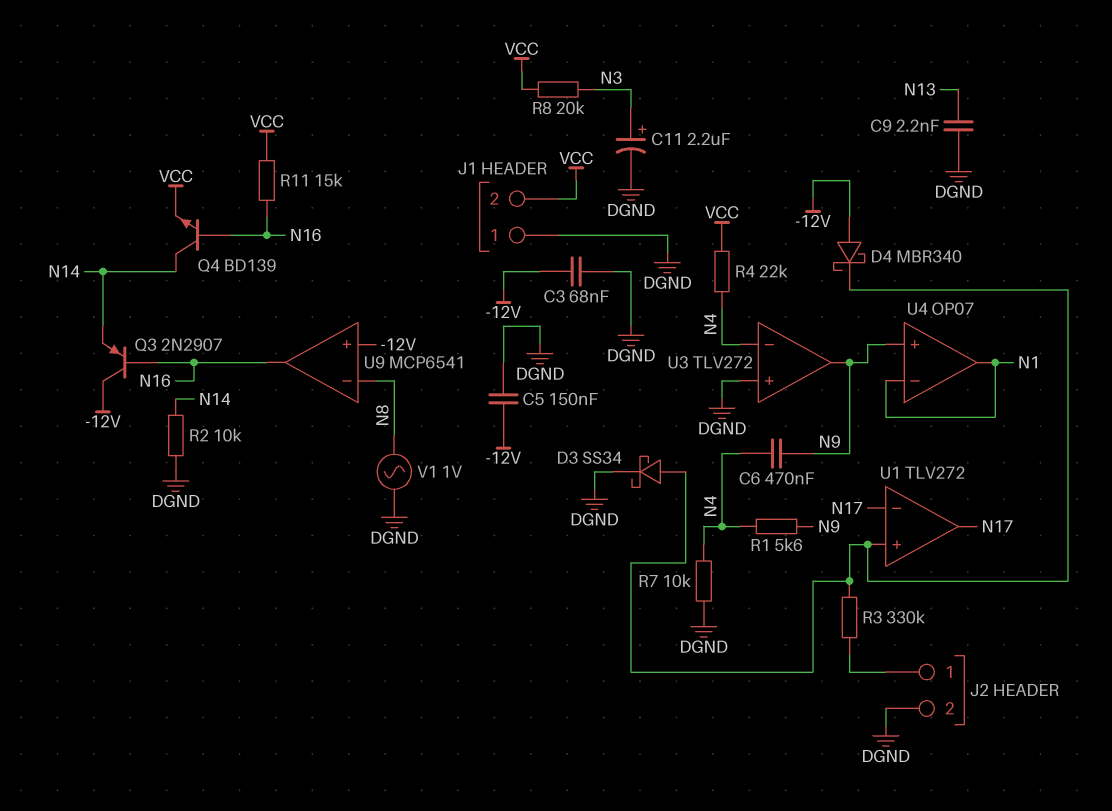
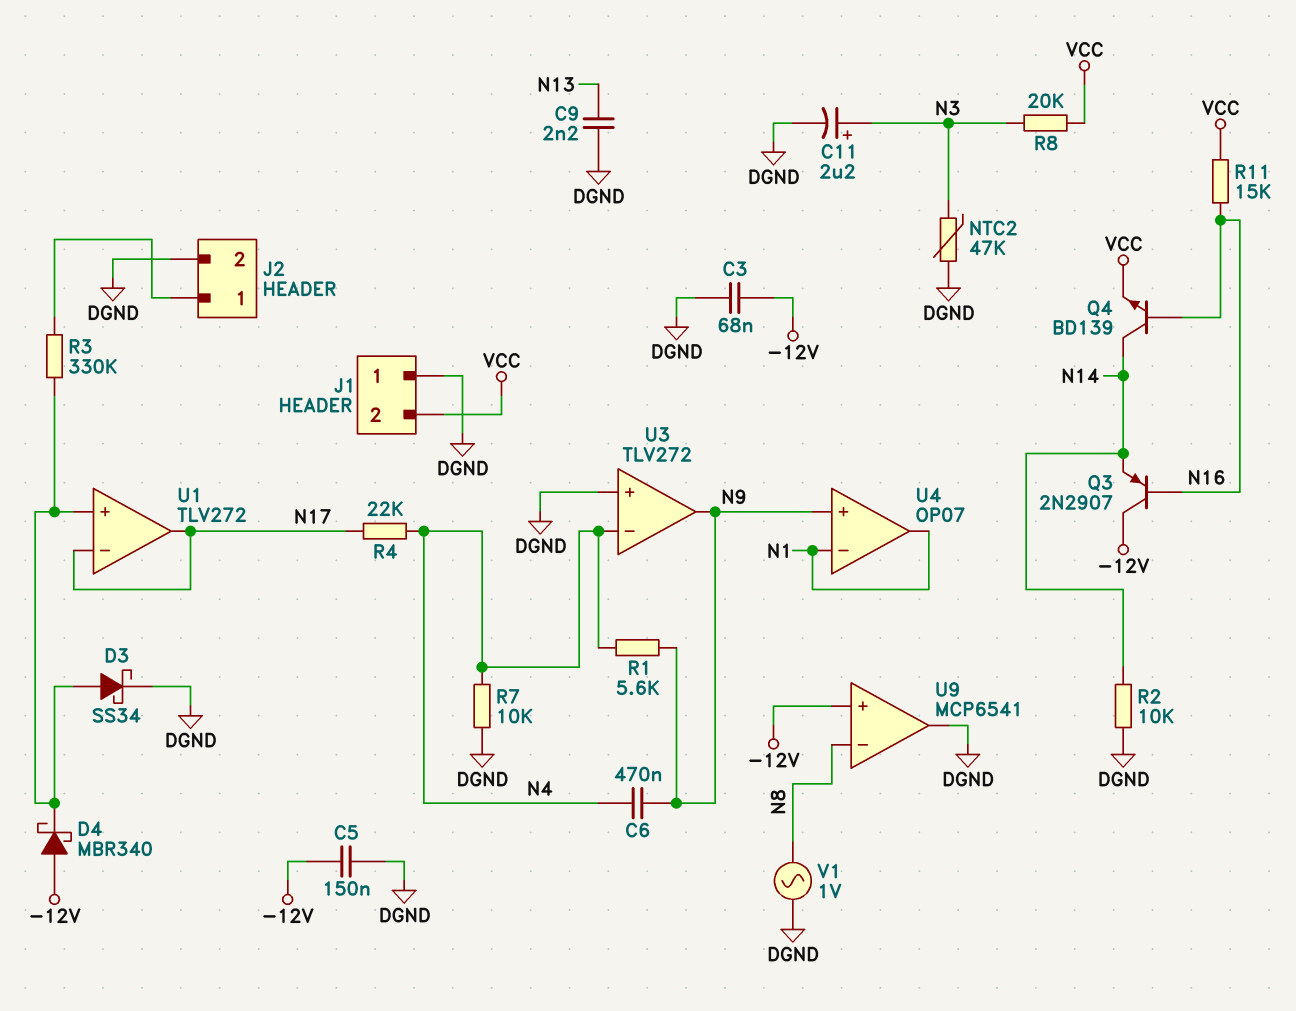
NTC2: none -> 47k (DGND, N3)
R4: 22k (N4, VCC) -> 22k (N4, N17)
U9 pin out: N16 -> DGND

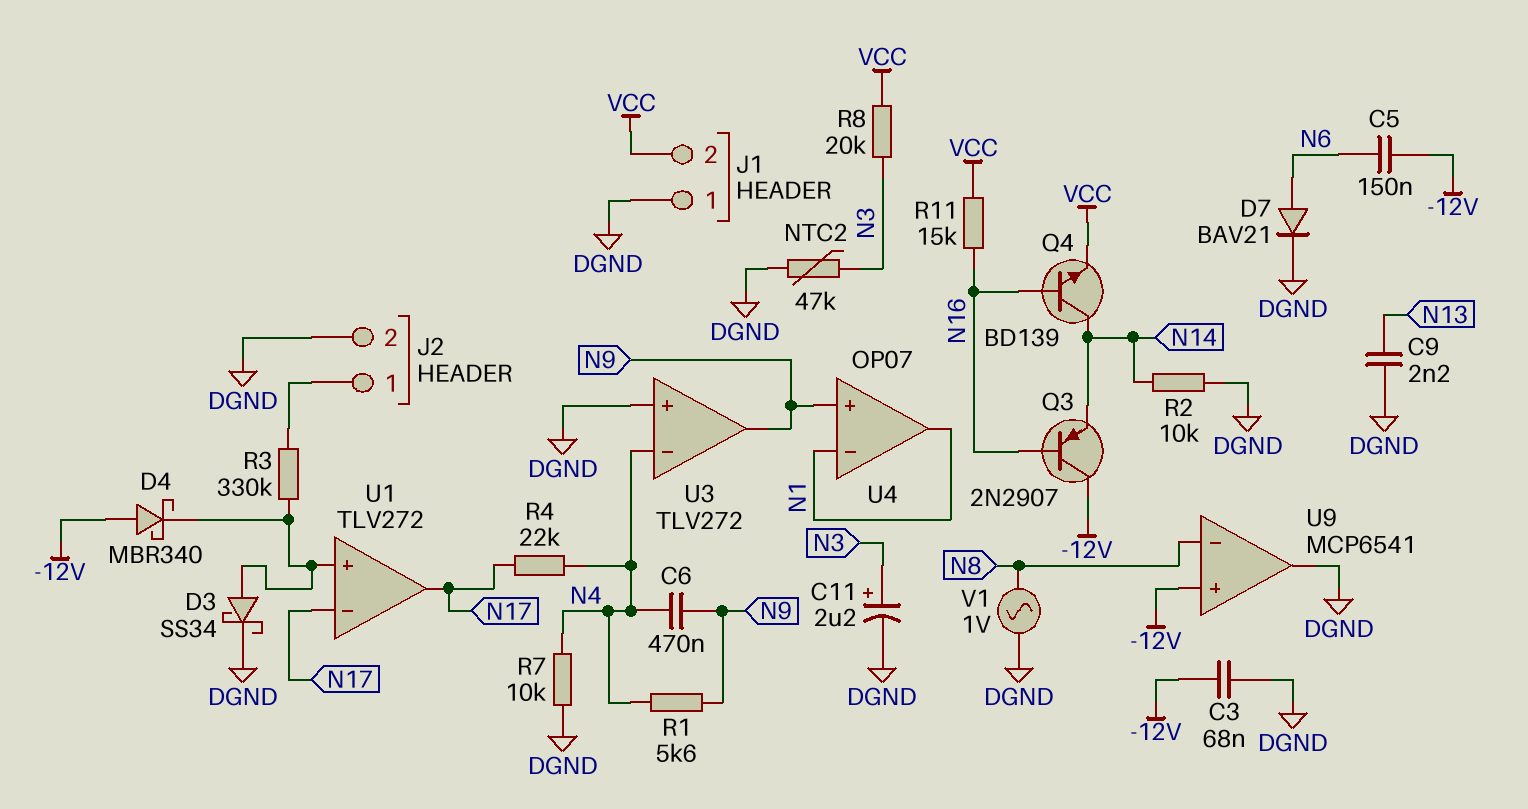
C5: 150nF (-12V, DGND) -> 150nF (-12V, N6)
D7: none -> diode BAV21 (A N6, K DGND)

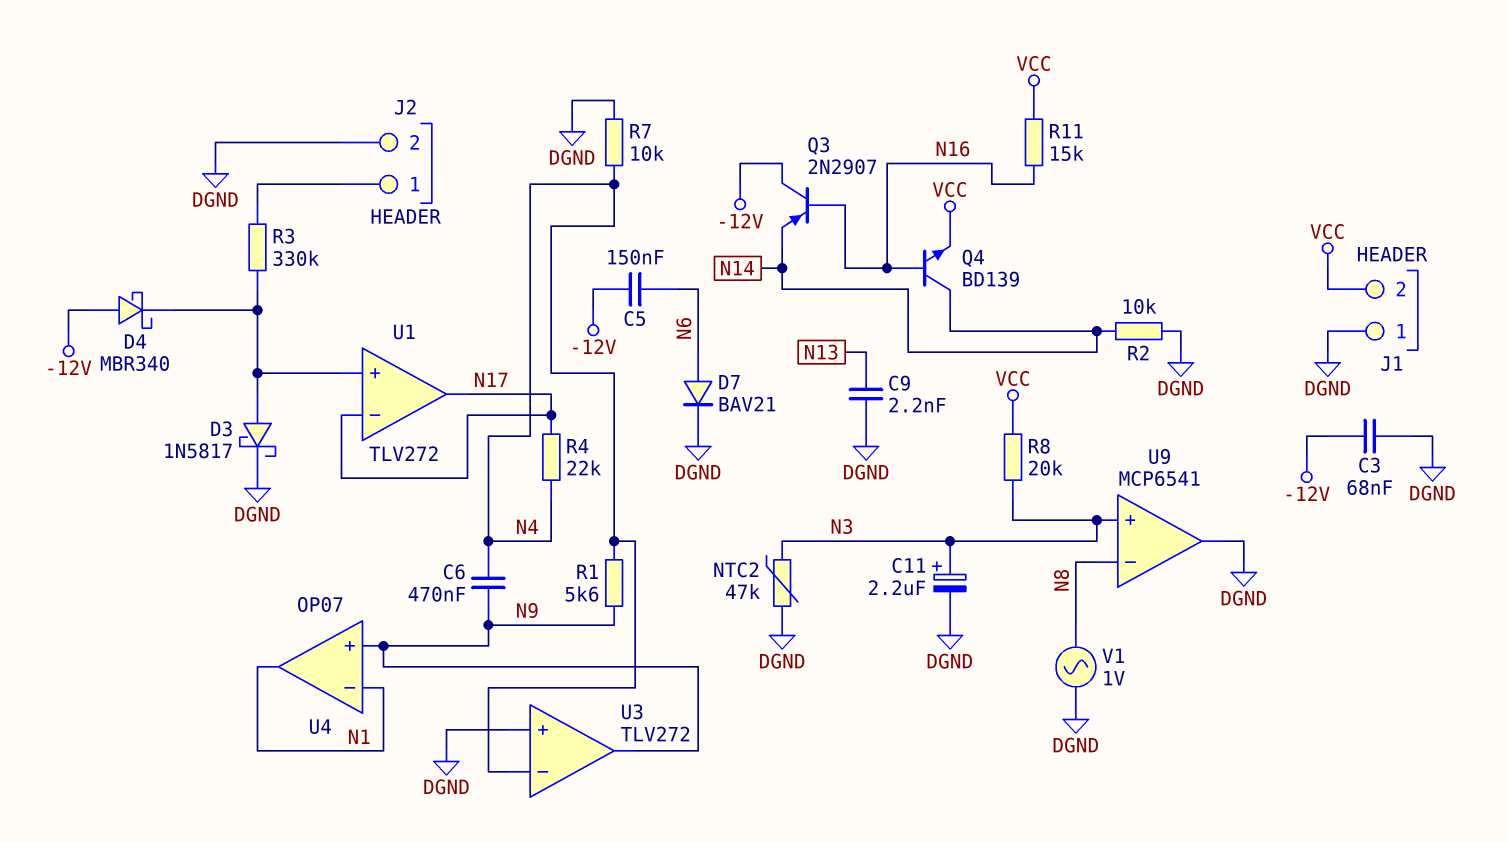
D3: schottky SS34 (A U1/in+, K DGND) -> schottky 1N5817 (A U1/in+, K DGND)
U9 pin in+: -12V -> N3

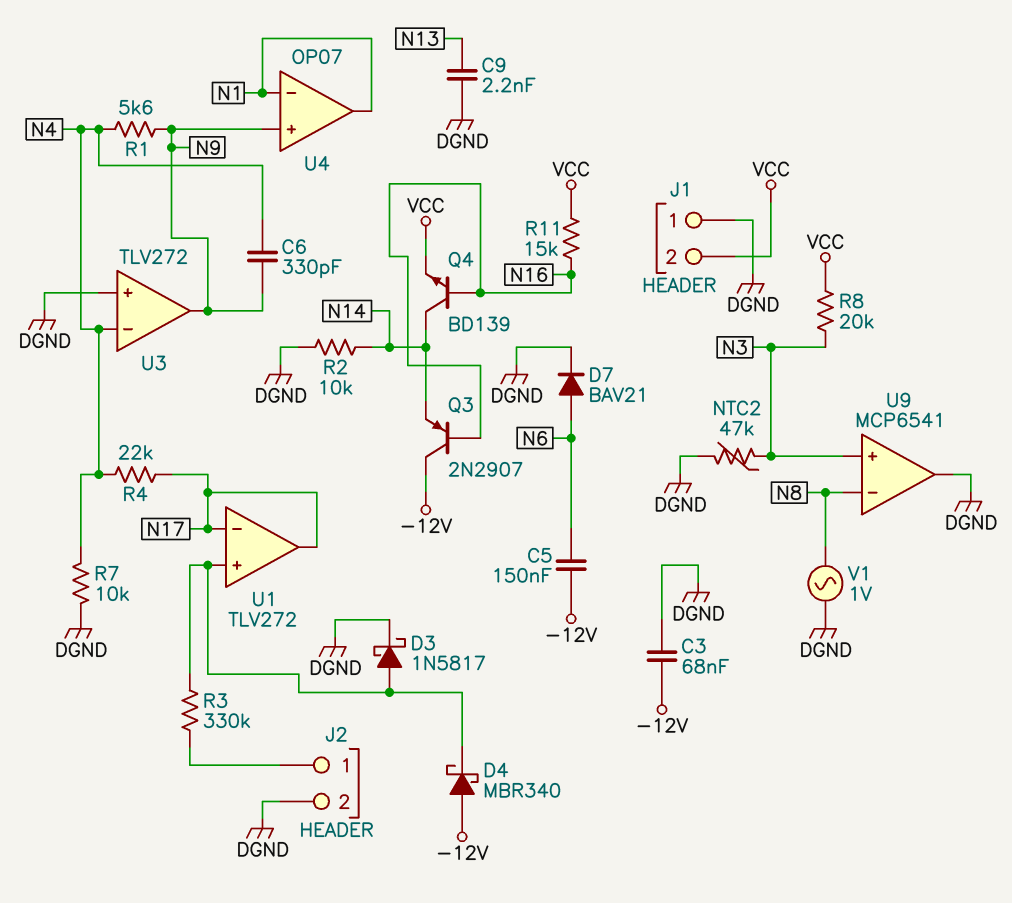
C6: 470nF (N4, N9) -> 330pF (N4, N9)
C11: 2.2uF (plus N3, minus DGND) -> none

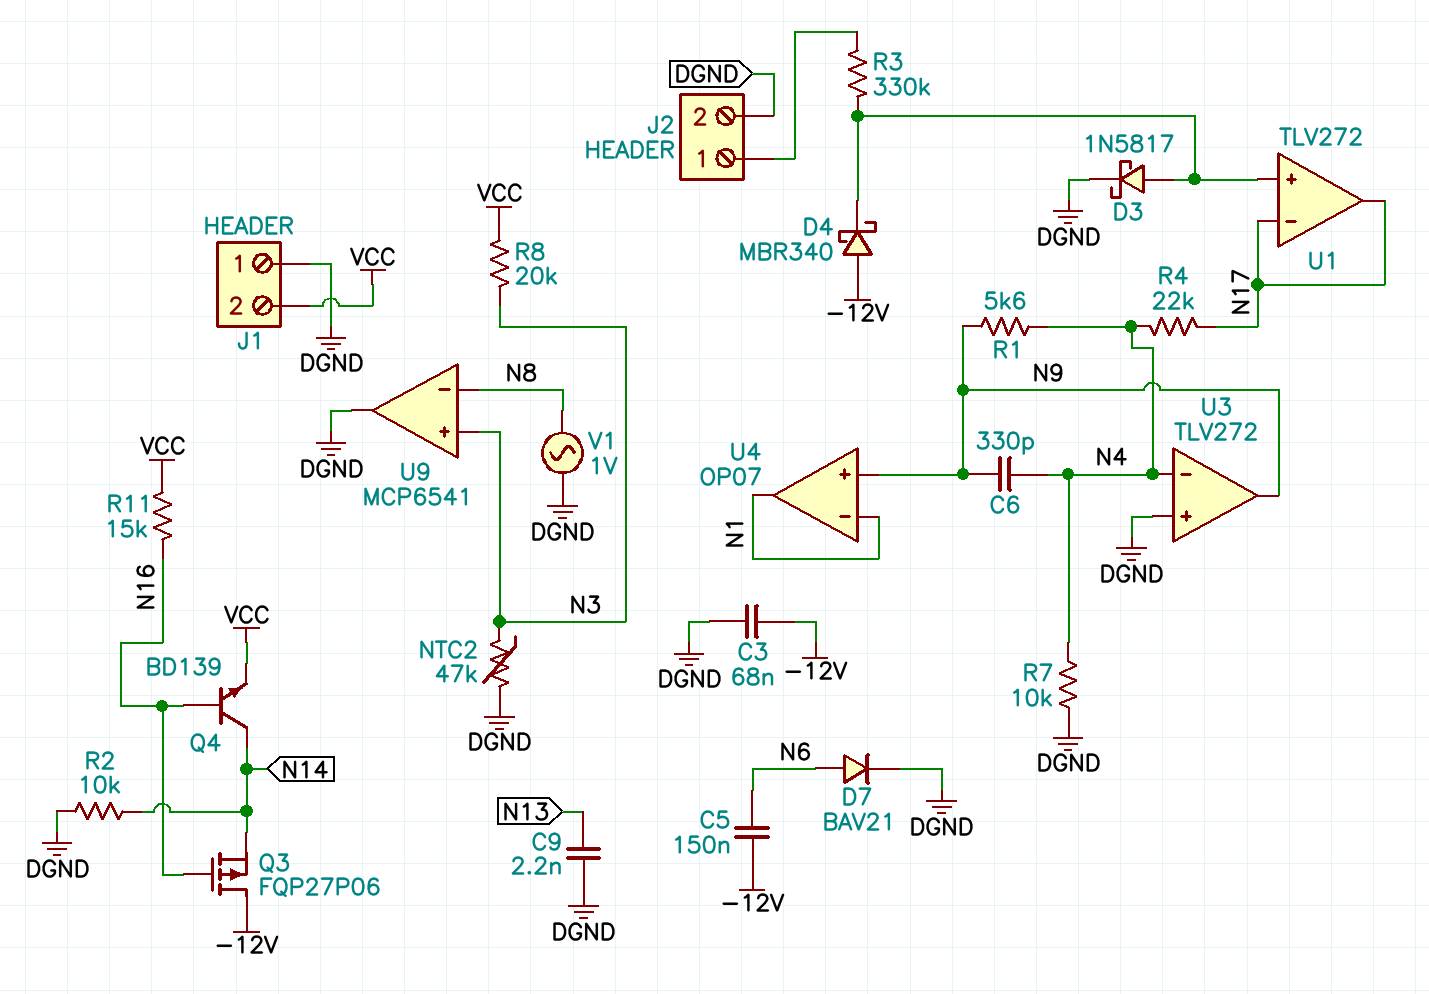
Q3: PNP 2N2907 (B N16, C -12V, E N14) -> PMOS FQP27P06 (G N16, D -12V, S N14)

